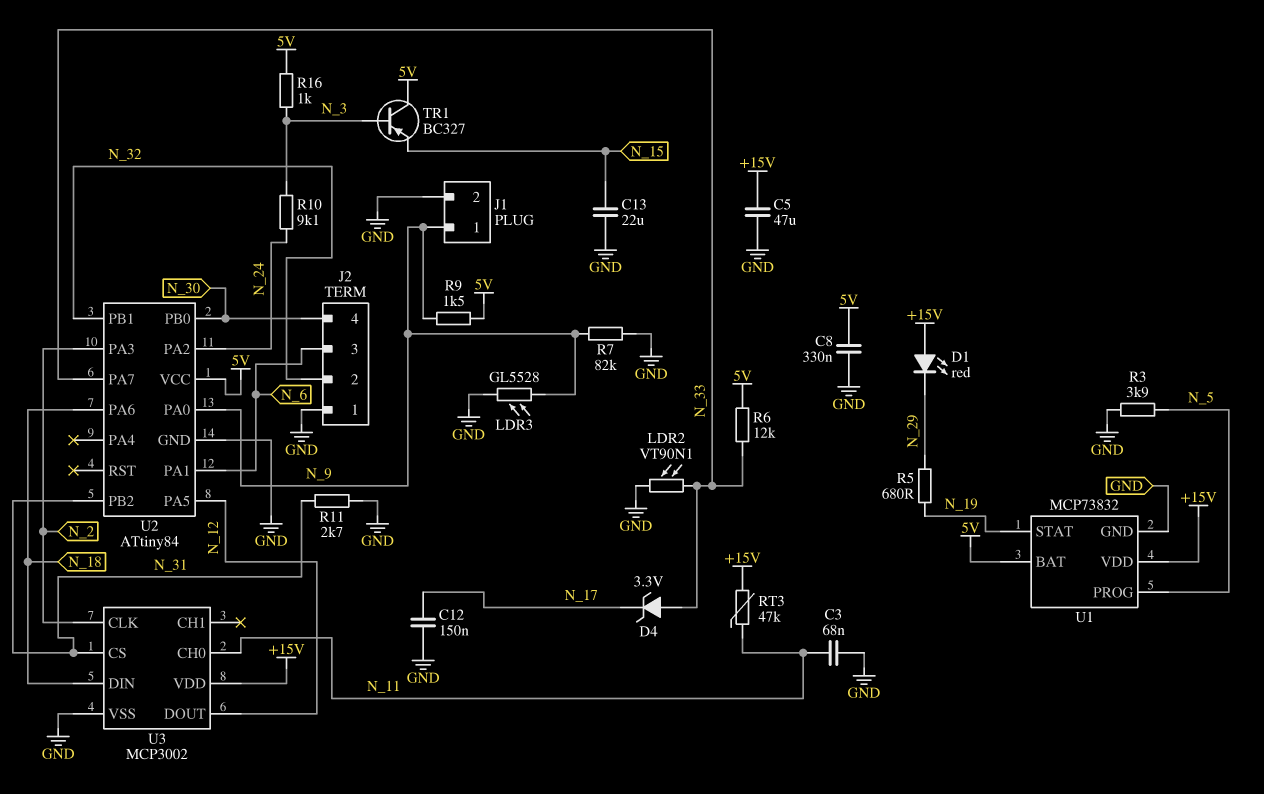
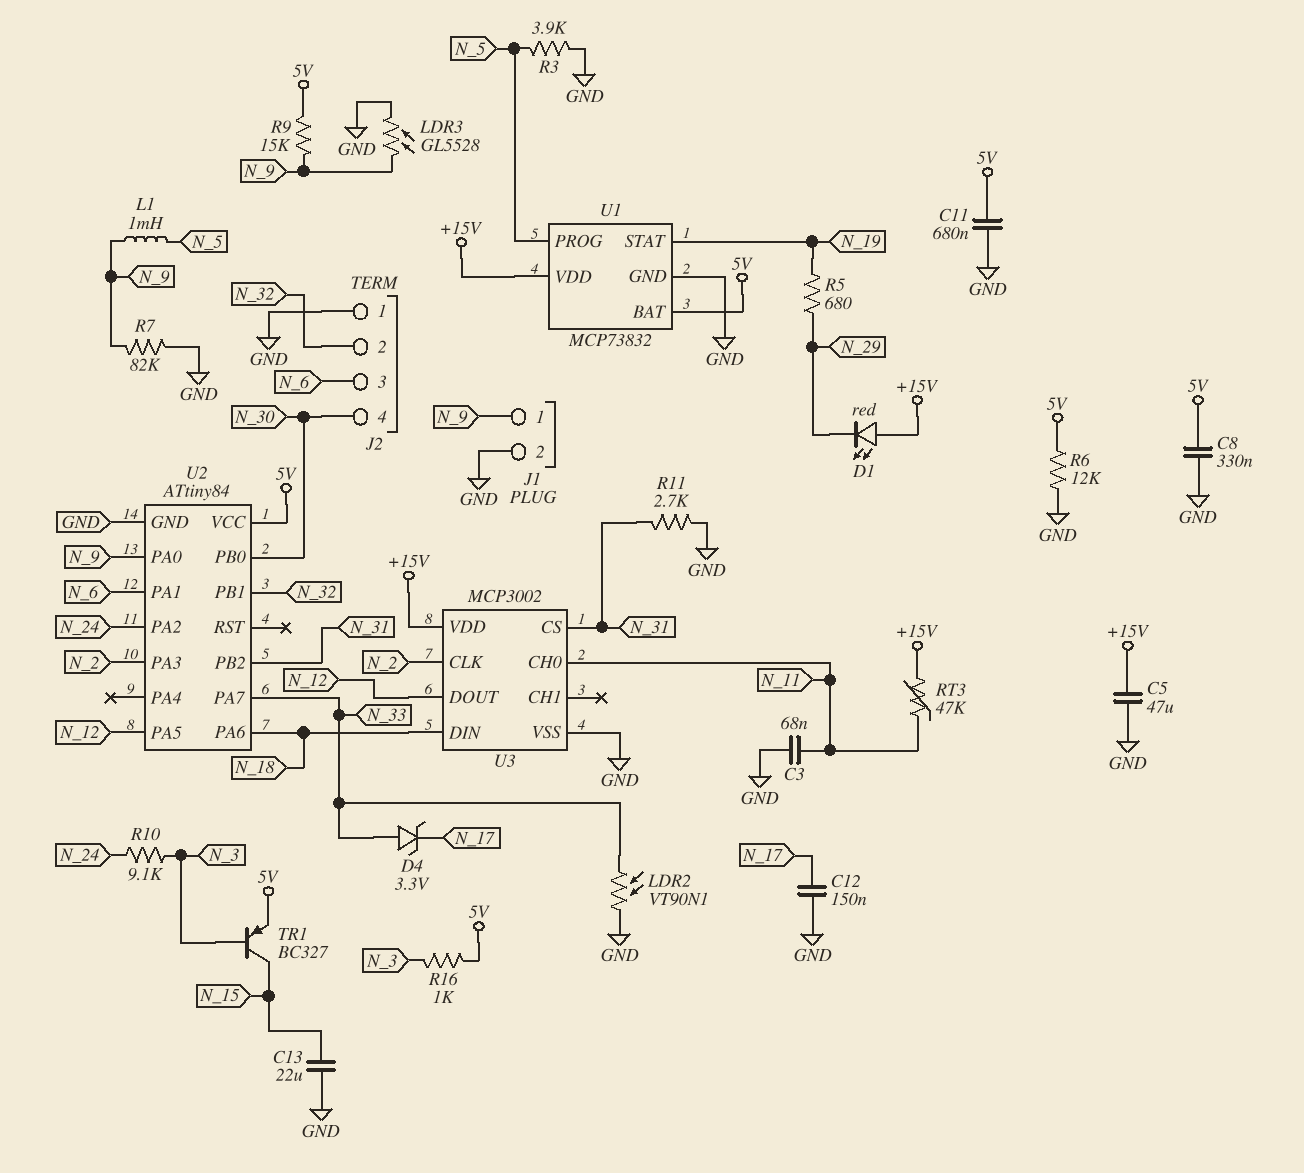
C11: none -> 680nF (5V, GND)
L1: none -> 1mH (N_5, N_9)
R6: 12k (5V, N_33) -> 12k (5V, GND)
R9: 1.5k (5V, N_9) -> 15k (5V, N_9)
TR1: PNP BC327 (B N_3, C 5V, E N_15) -> PNP BC327 (B N_3, C N_15, E 5V)

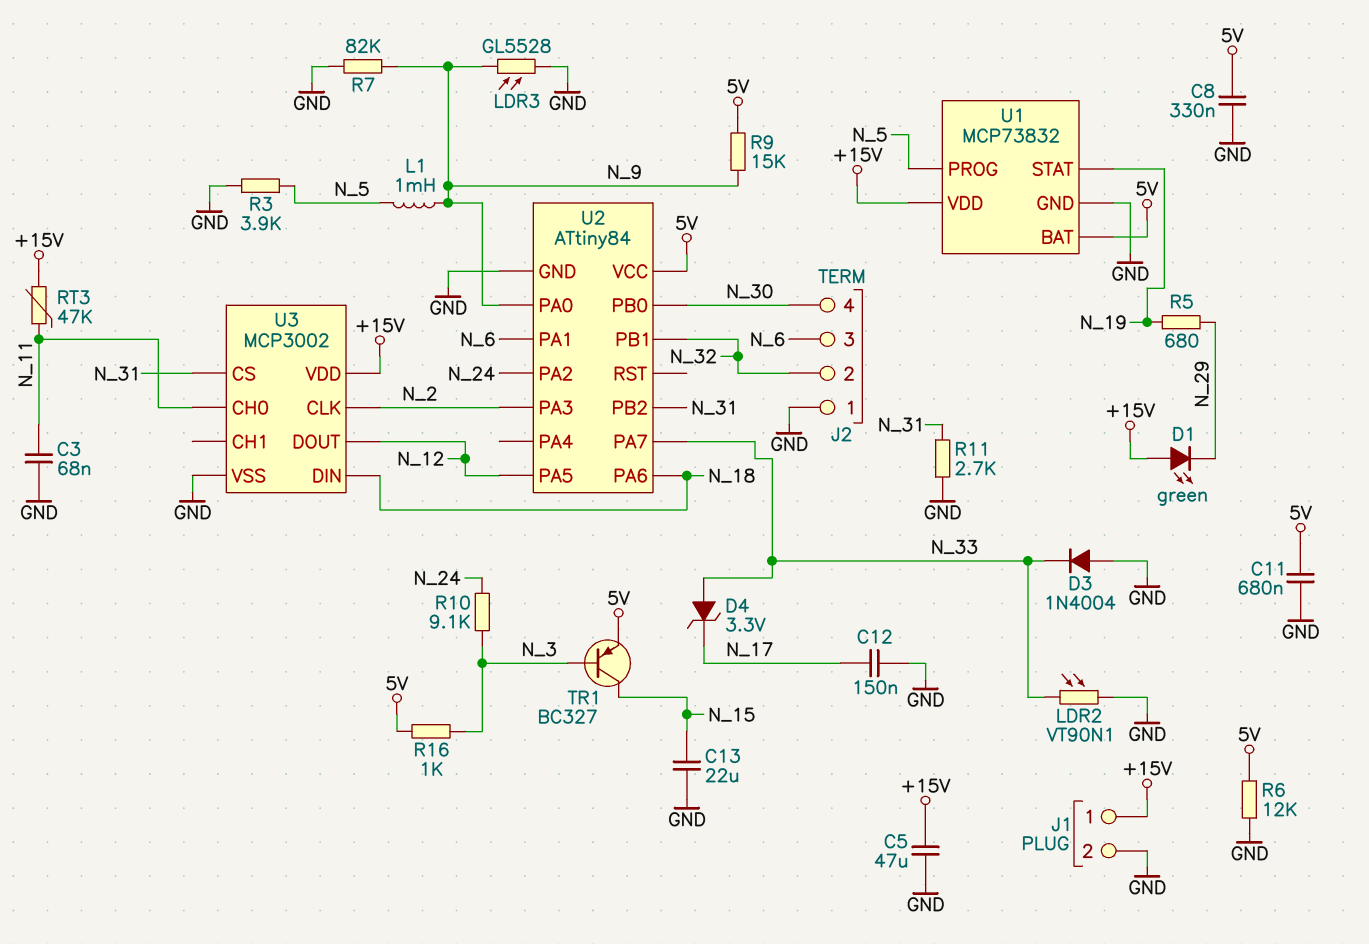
D1: LED red (A +15V, K N_29) -> LED green (A +15V, K N_29)
D3: none -> diode 1N4004 (A GND, K N_33)
J1 pin 1: N_9 -> +15V

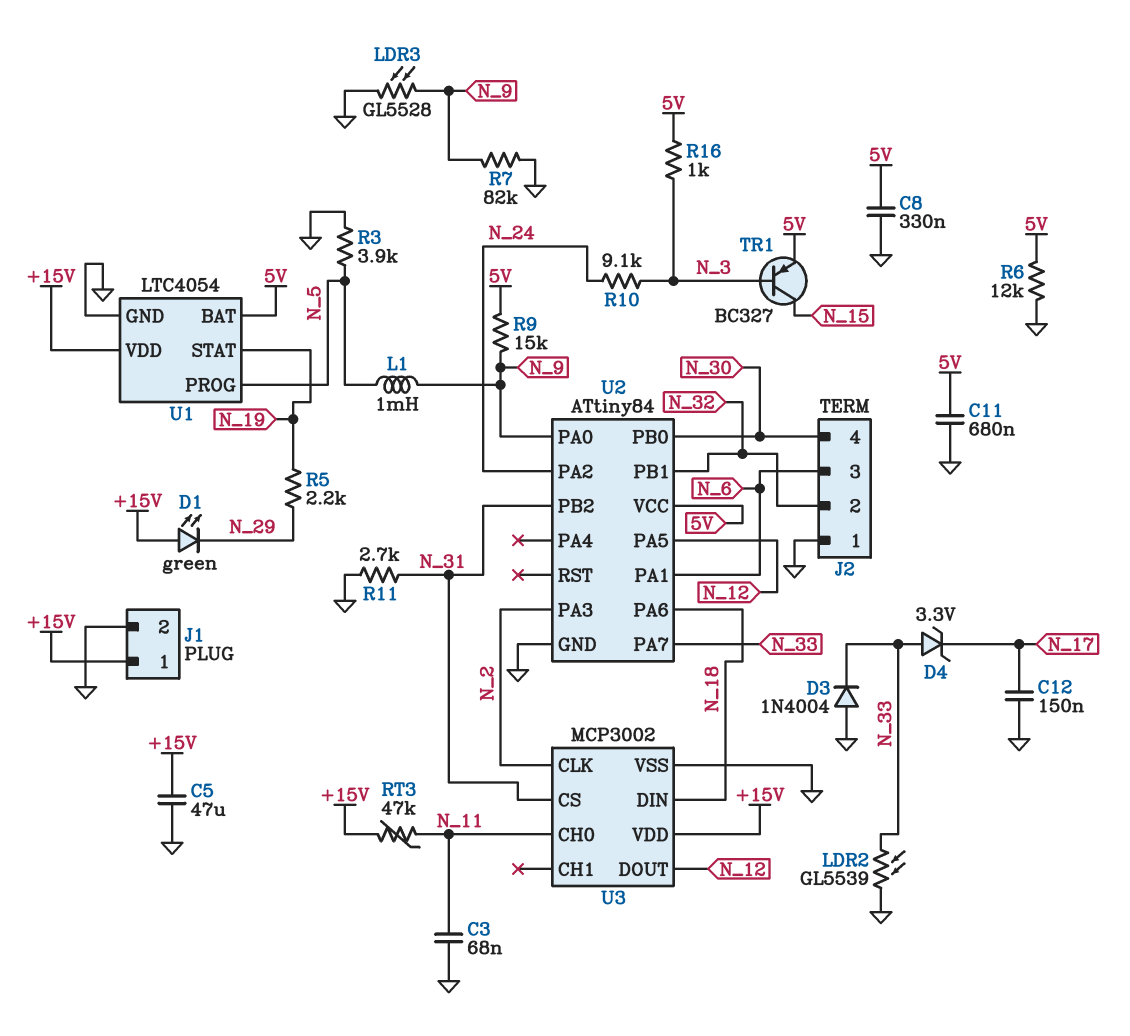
C13: 22uF (GND, N_15) -> none
LDR2: VT90N1 (GND, N_33) -> GL5539 (GND, N_33)
R5: 680 (N_19, N_29) -> 2.2k (N_19, N_29)
U1: MCP73832 -> LTC4054

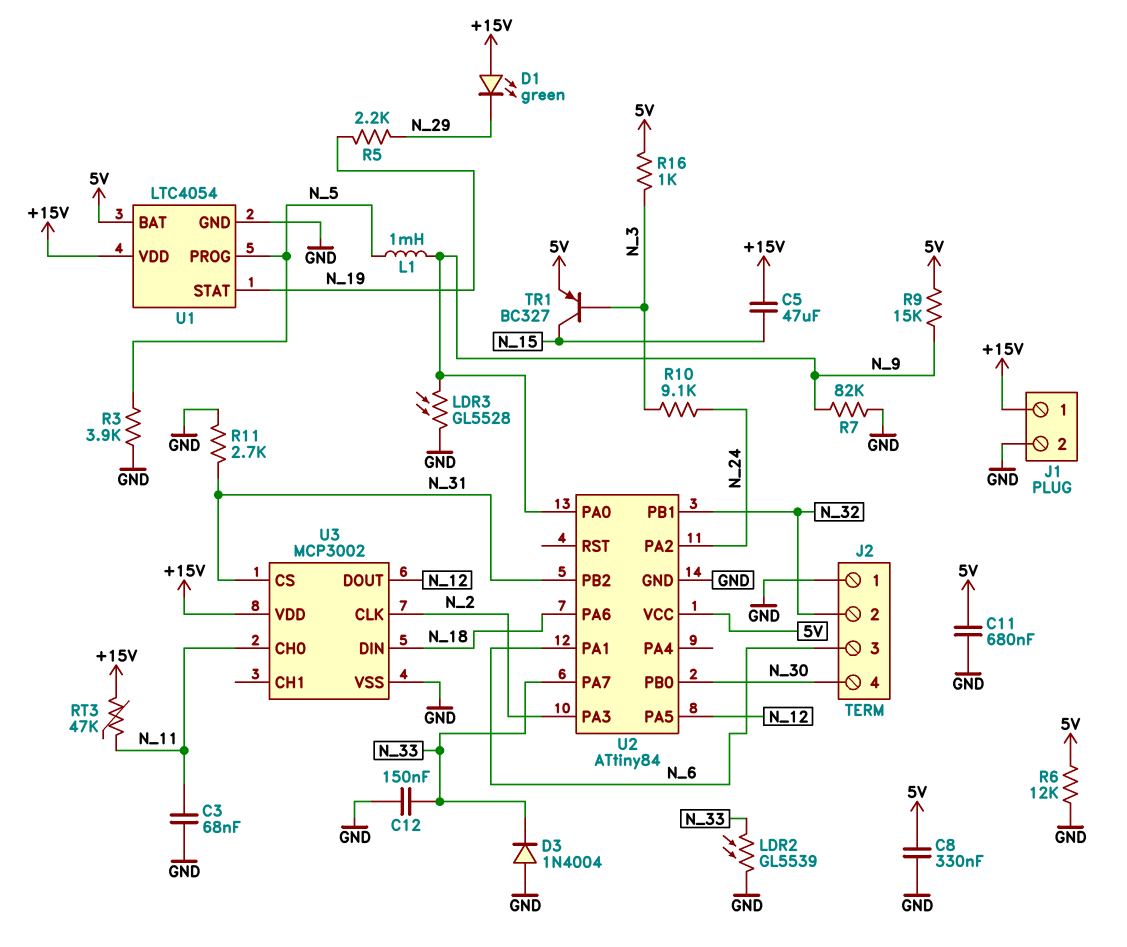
C5: 47uF (+15V, GND) -> 47uF (+15V, N_15)
C12: 150nF (GND, N_17) -> 150nF (GND, N_33)
D4: zener 3.3V (A N_33, K N_17) -> none

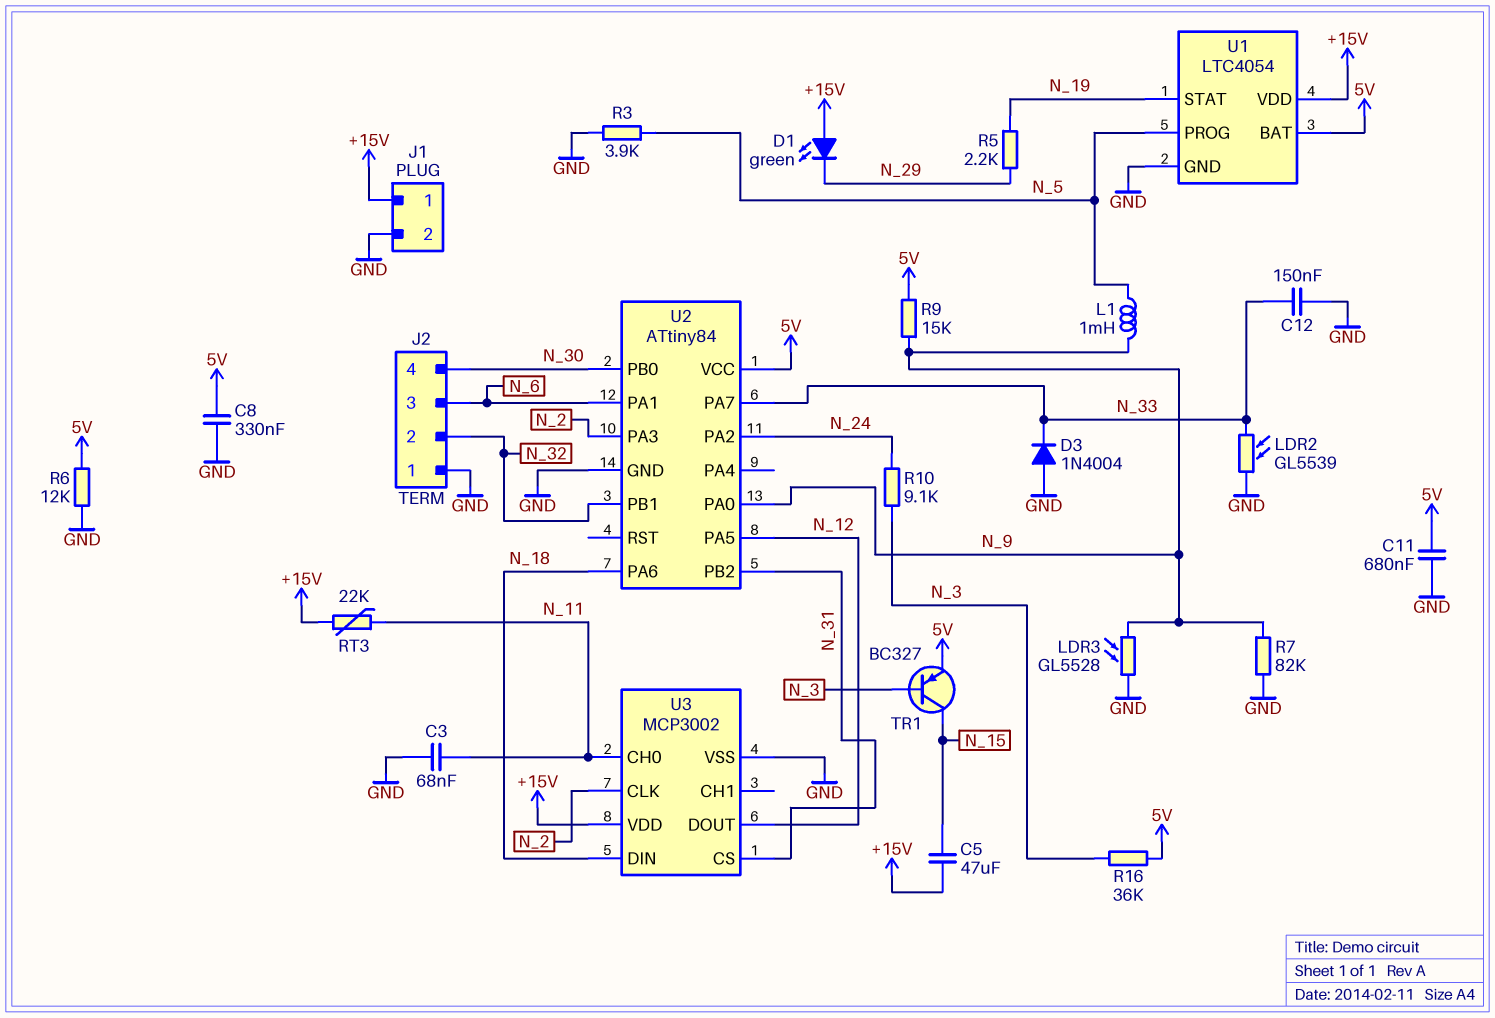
R11: 2.7k (GND, N_31) -> none
R16: 1k (5V, N_3) -> 36k (5V, N_3)
RT3: 47k (+15V, N_11) -> 22k (+15V, N_11)

